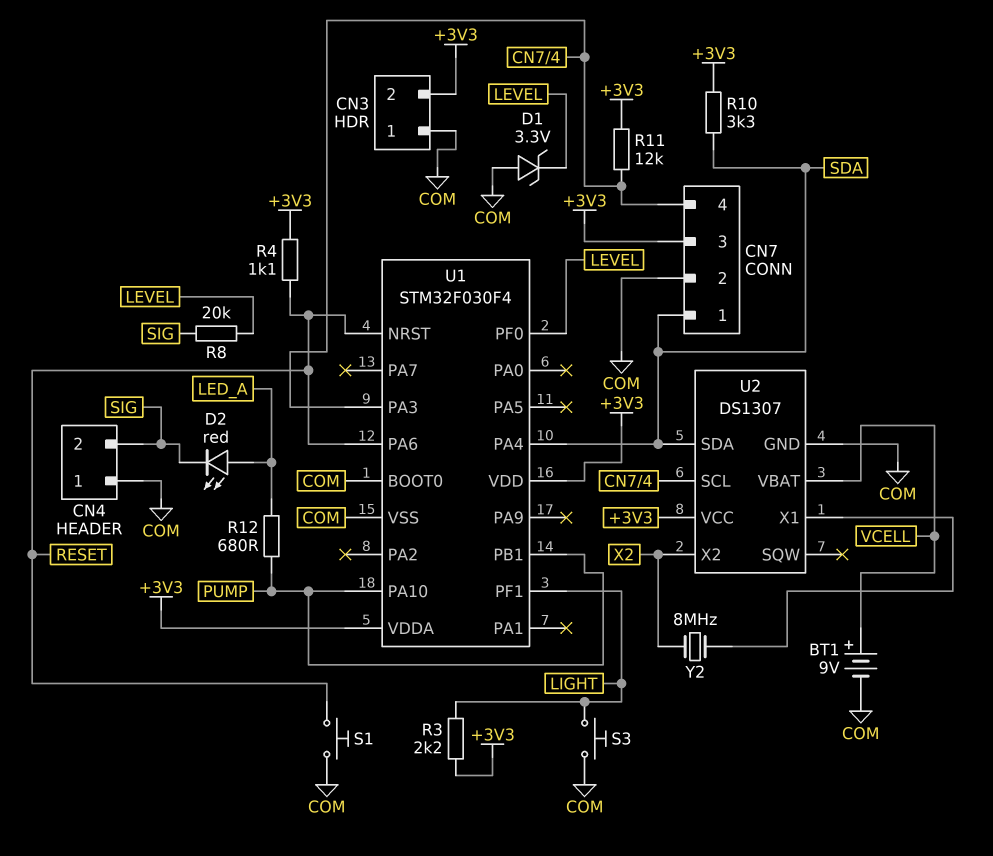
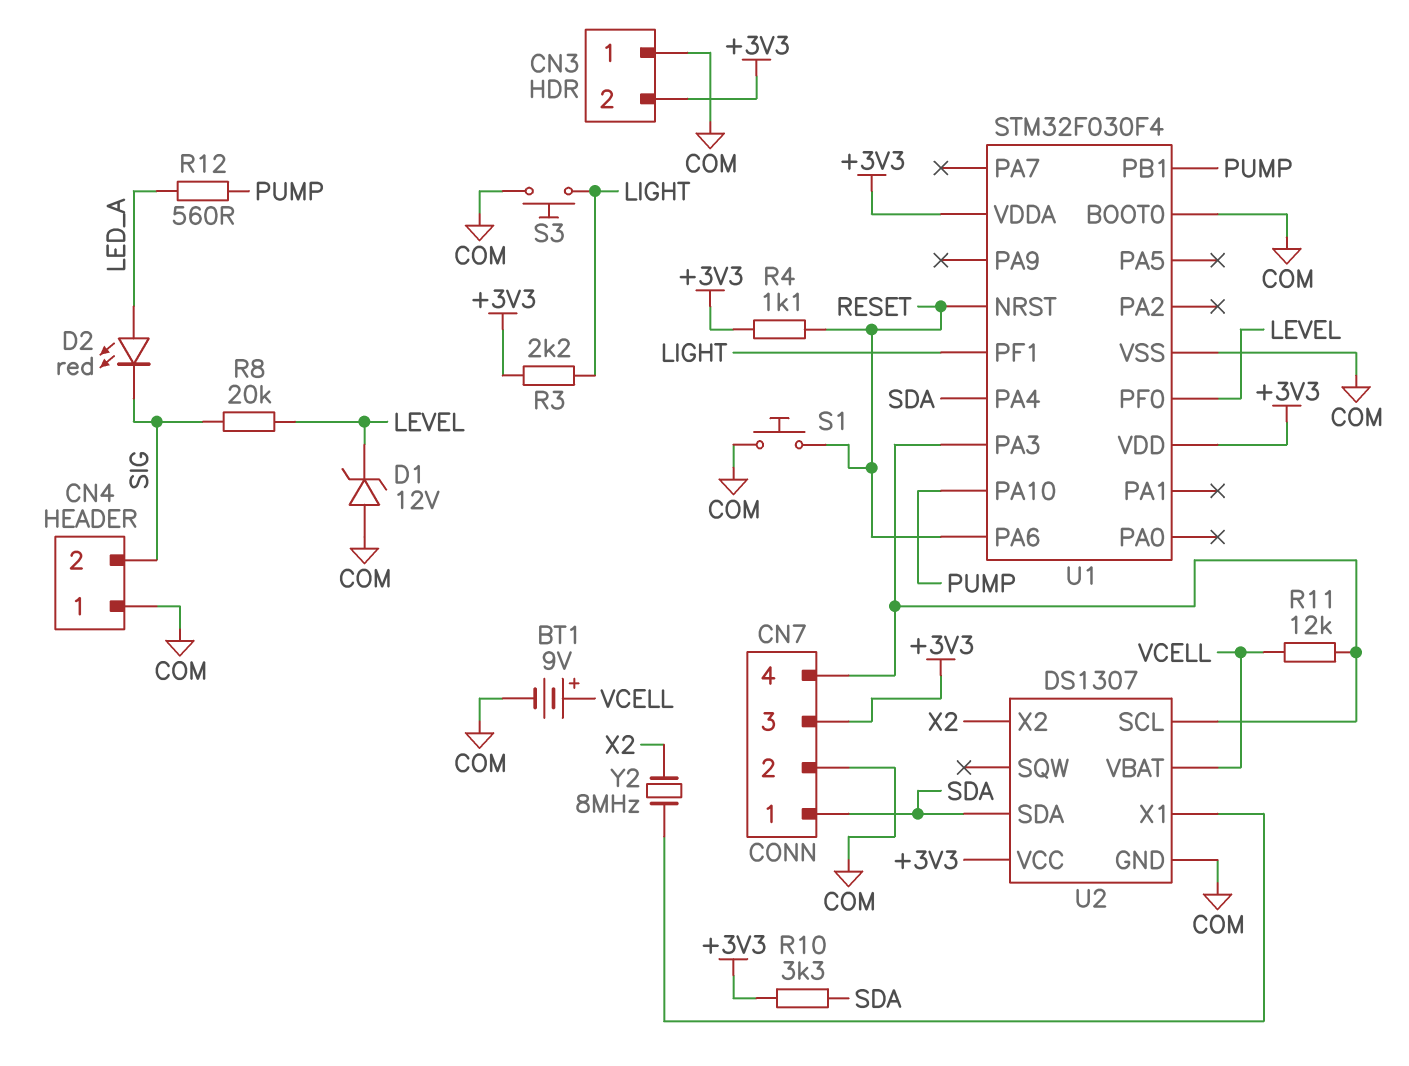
D1: zener 3.3V (A COM, K LEVEL) -> zener 12V (A COM, K LEVEL)
R11: 12k (+3V3, CN7/4) -> 12k (CN7/4, VCELL)
R12: 680 (LED_A, PUMP) -> 560 (LED_A, PUMP)

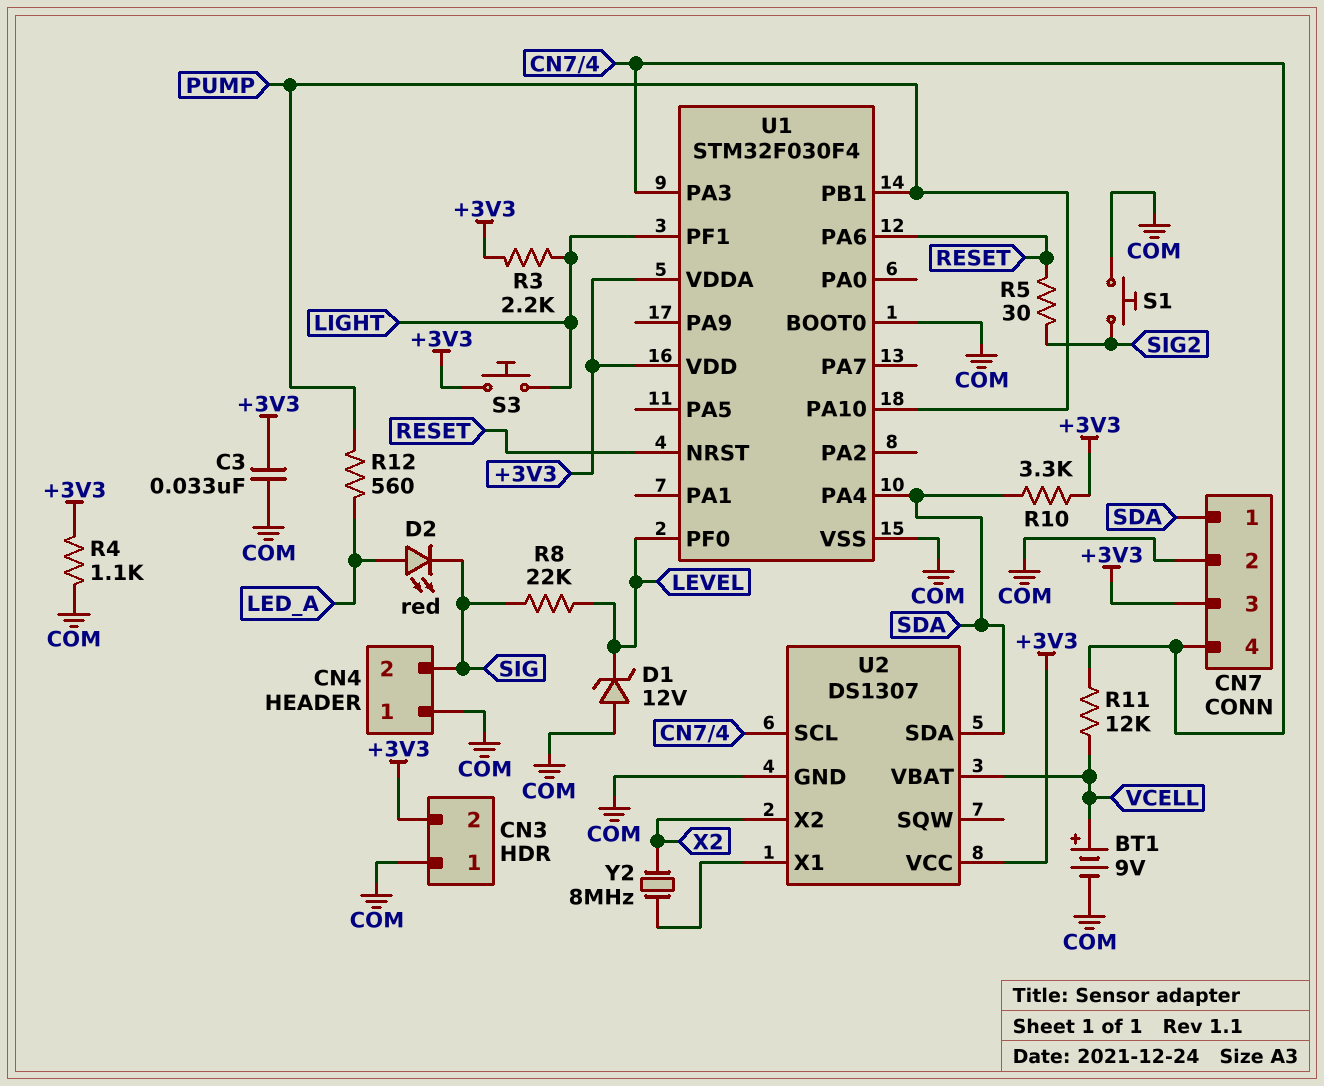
C3: none -> 33nF (+3V3, COM)
R4: 1.1k (+3V3, RESET) -> 1.1k (+3V3, COM)
R5: none -> 30 (RESET, SIG2)
R8: 20k (LEVEL, SIG) -> 22k (LEVEL, SIG)
S1: button (COM, RESET) -> button (COM, SIG2)
S3: button (COM, LIGHT) -> button (+3V3, LIGHT)

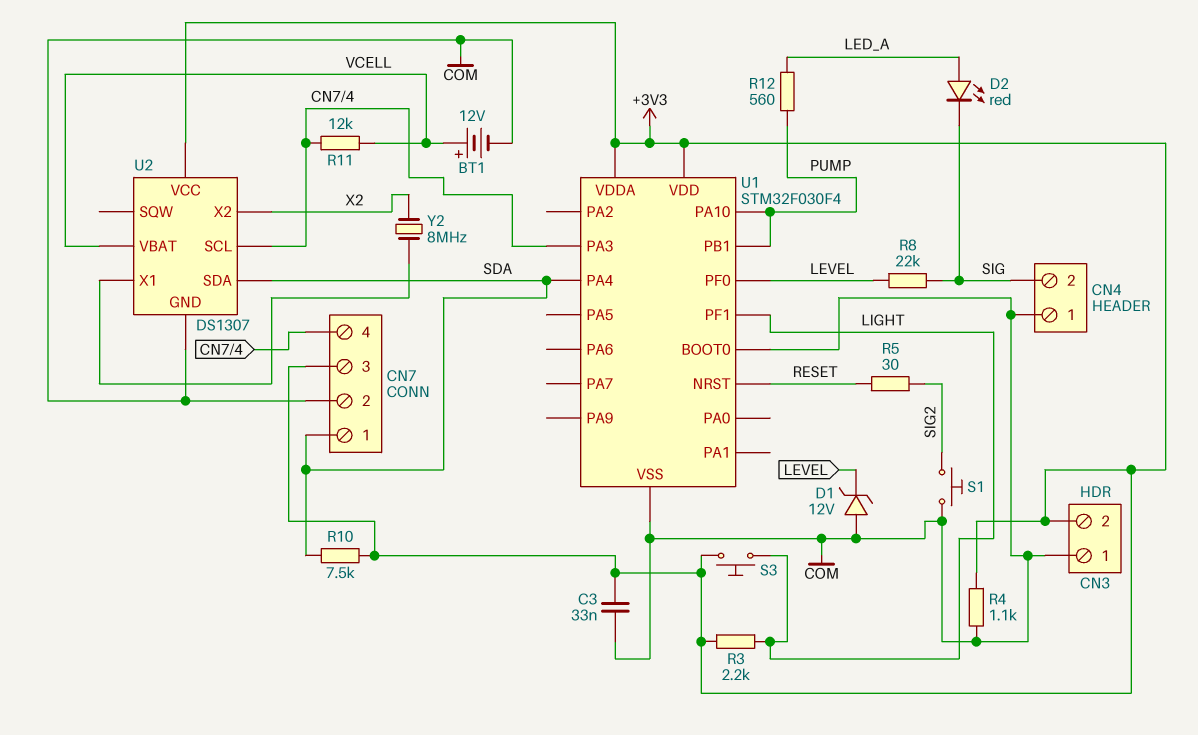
BT1: 9V (plus VCELL, minus COM) -> 12V (plus VCELL, minus COM)
R10: 3.3k (+3V3, SDA) -> 7.5k (+3V3, SDA)
U1 pin PA6: RESET -> none

